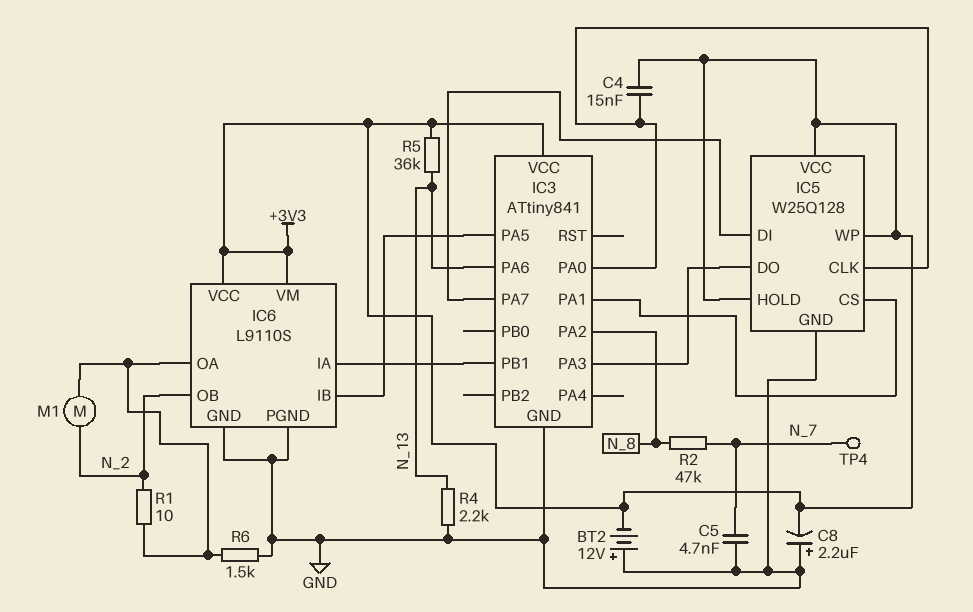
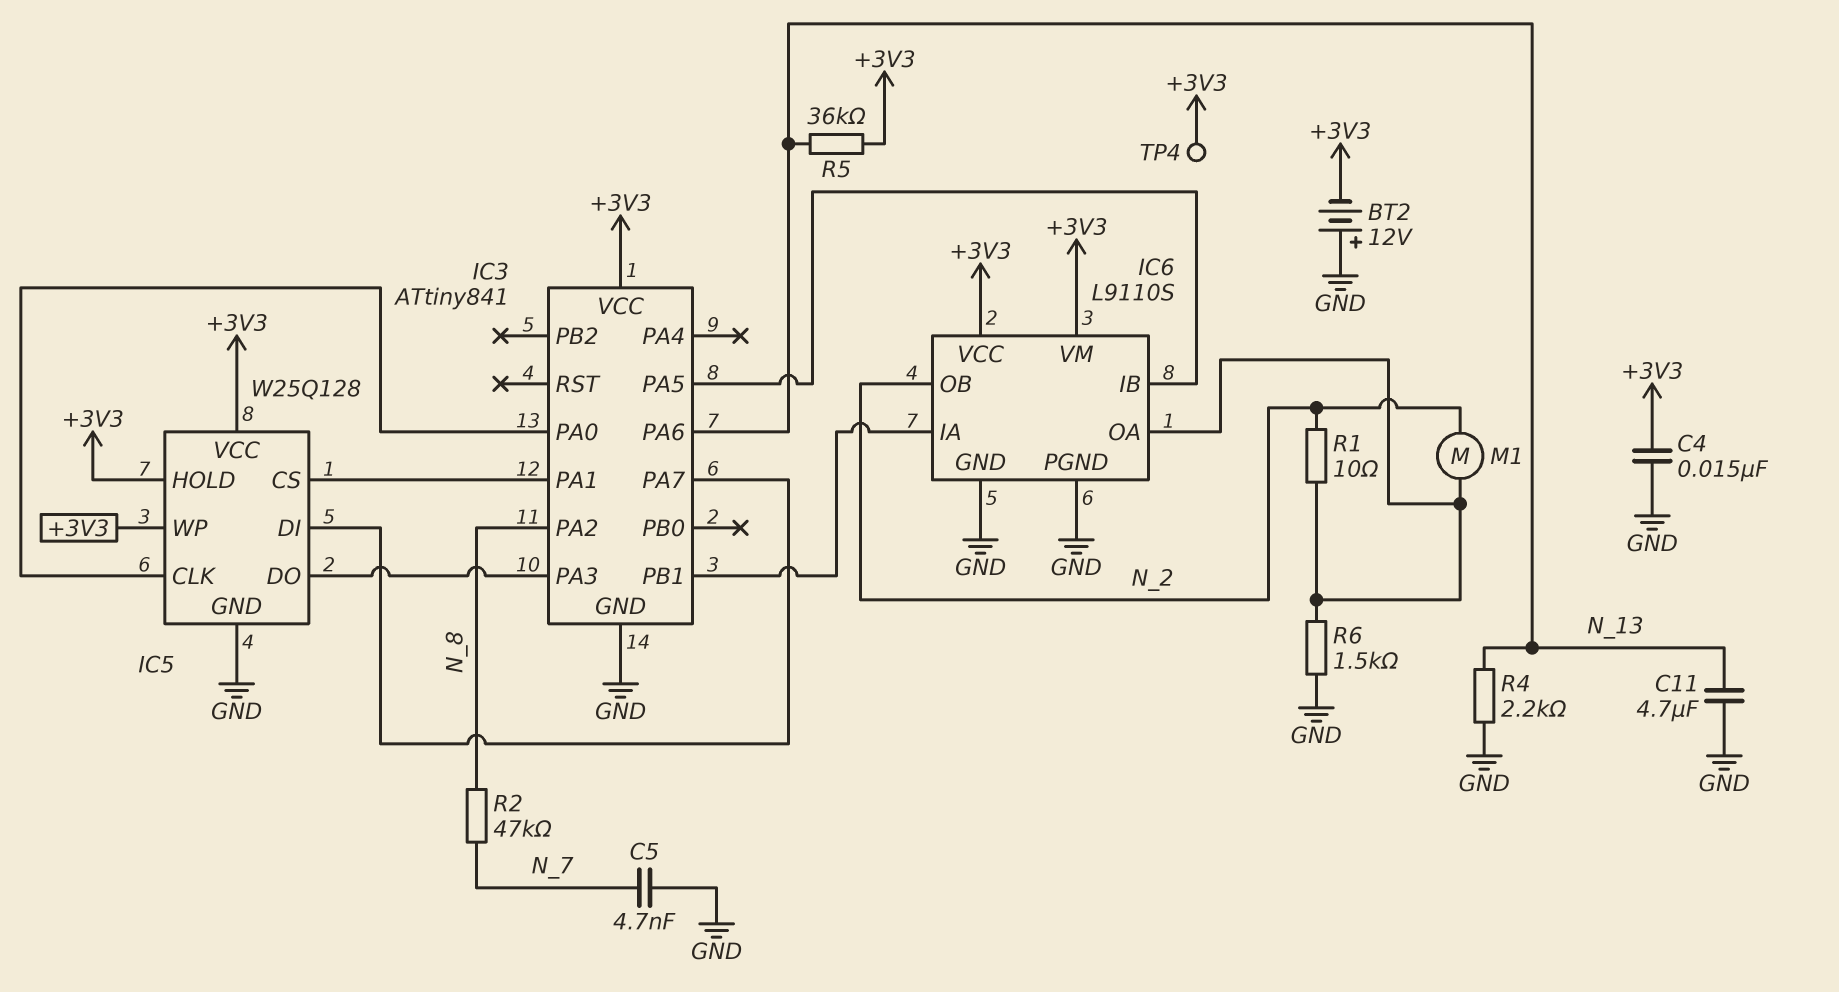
C4: 15nF (+3V3, IC3/PA0) -> 15nF (+3V3, GND)
C8: 2.2uF (plus GND, minus +3V3) -> none
C11: none -> 4.7uF (GND, N_13)
TP4: test point (N_7) -> test point (+3V3)

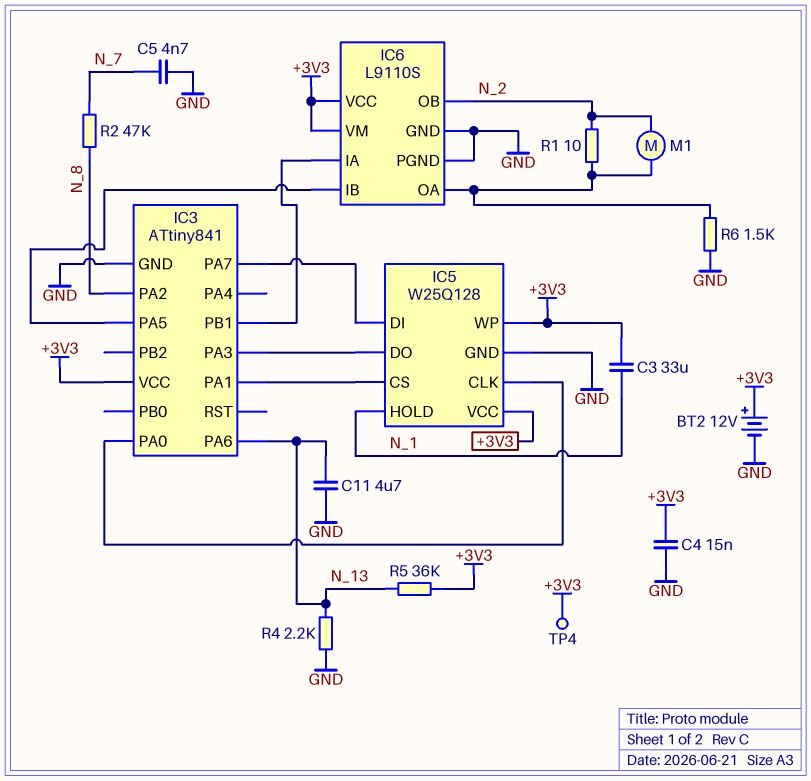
BT2: 12V (plus GND, minus +3V3) -> 12V (plus +3V3, minus GND)
C3: none -> 33uF (+3V3, N_1)
IC5 pin HOLD: +3V3 -> N_1

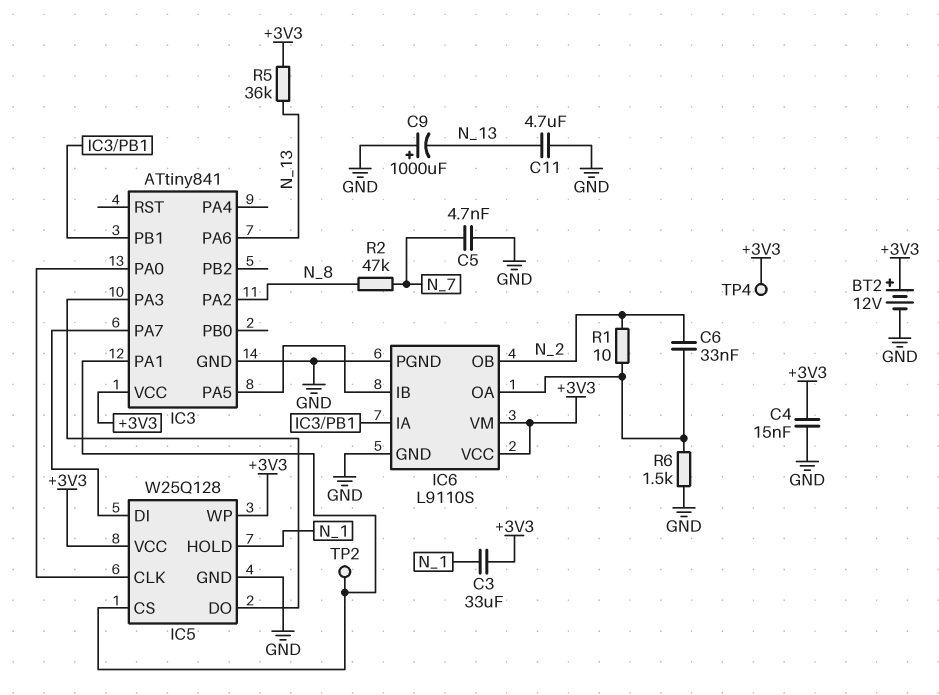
C6: none -> 33nF (IC6/OA, N_2)
C9: none -> 1000uF (plus GND, minus N_13)
M1: motor (IC6/OA, N_2) -> none
R4: 2.2k (GND, N_13) -> none
TP2: none -> test point (IC3/PA1)

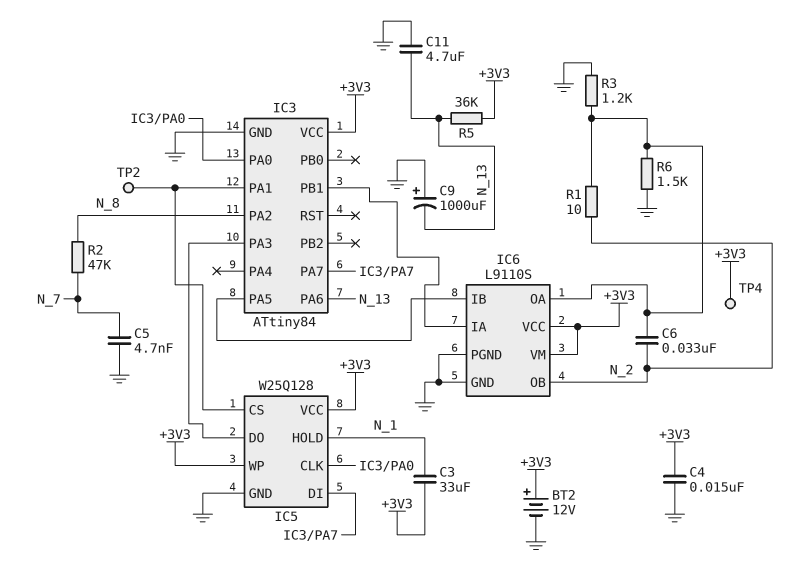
IC3: ATtiny841 -> ATtiny84
R3: none -> 1.2k (GND, IC6/OA)

